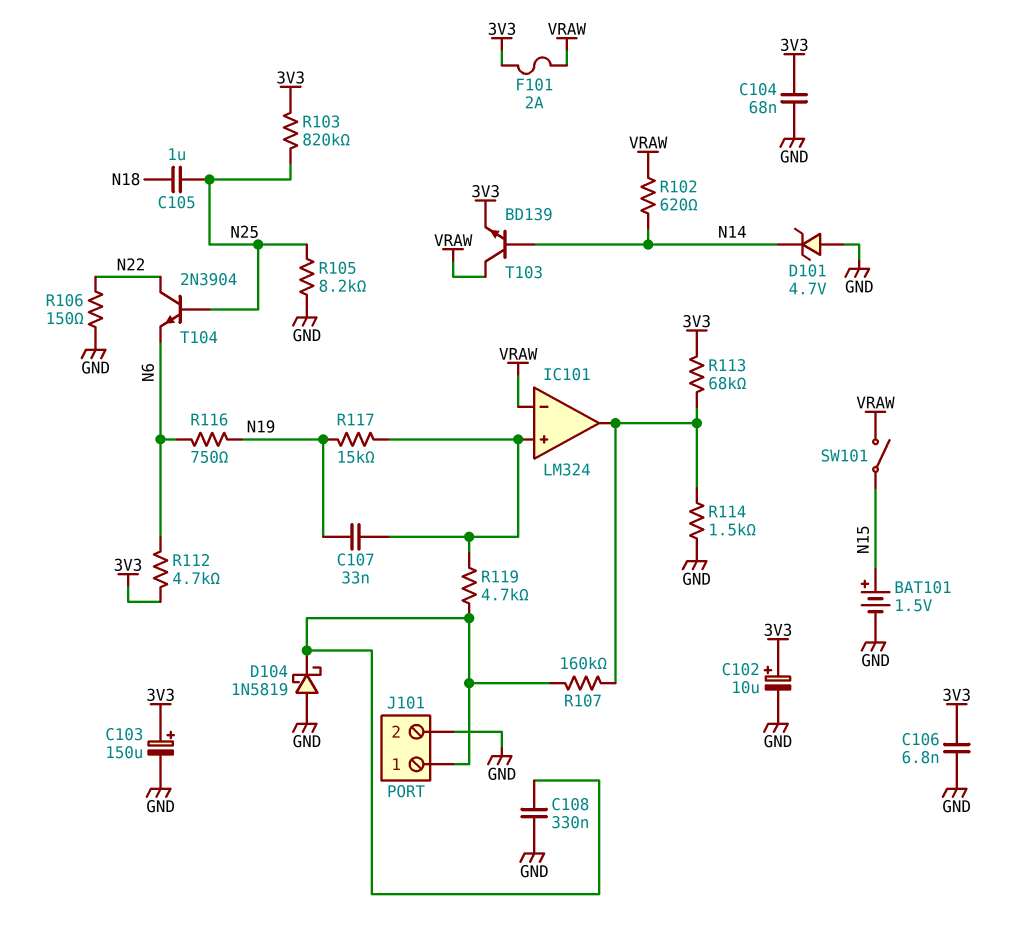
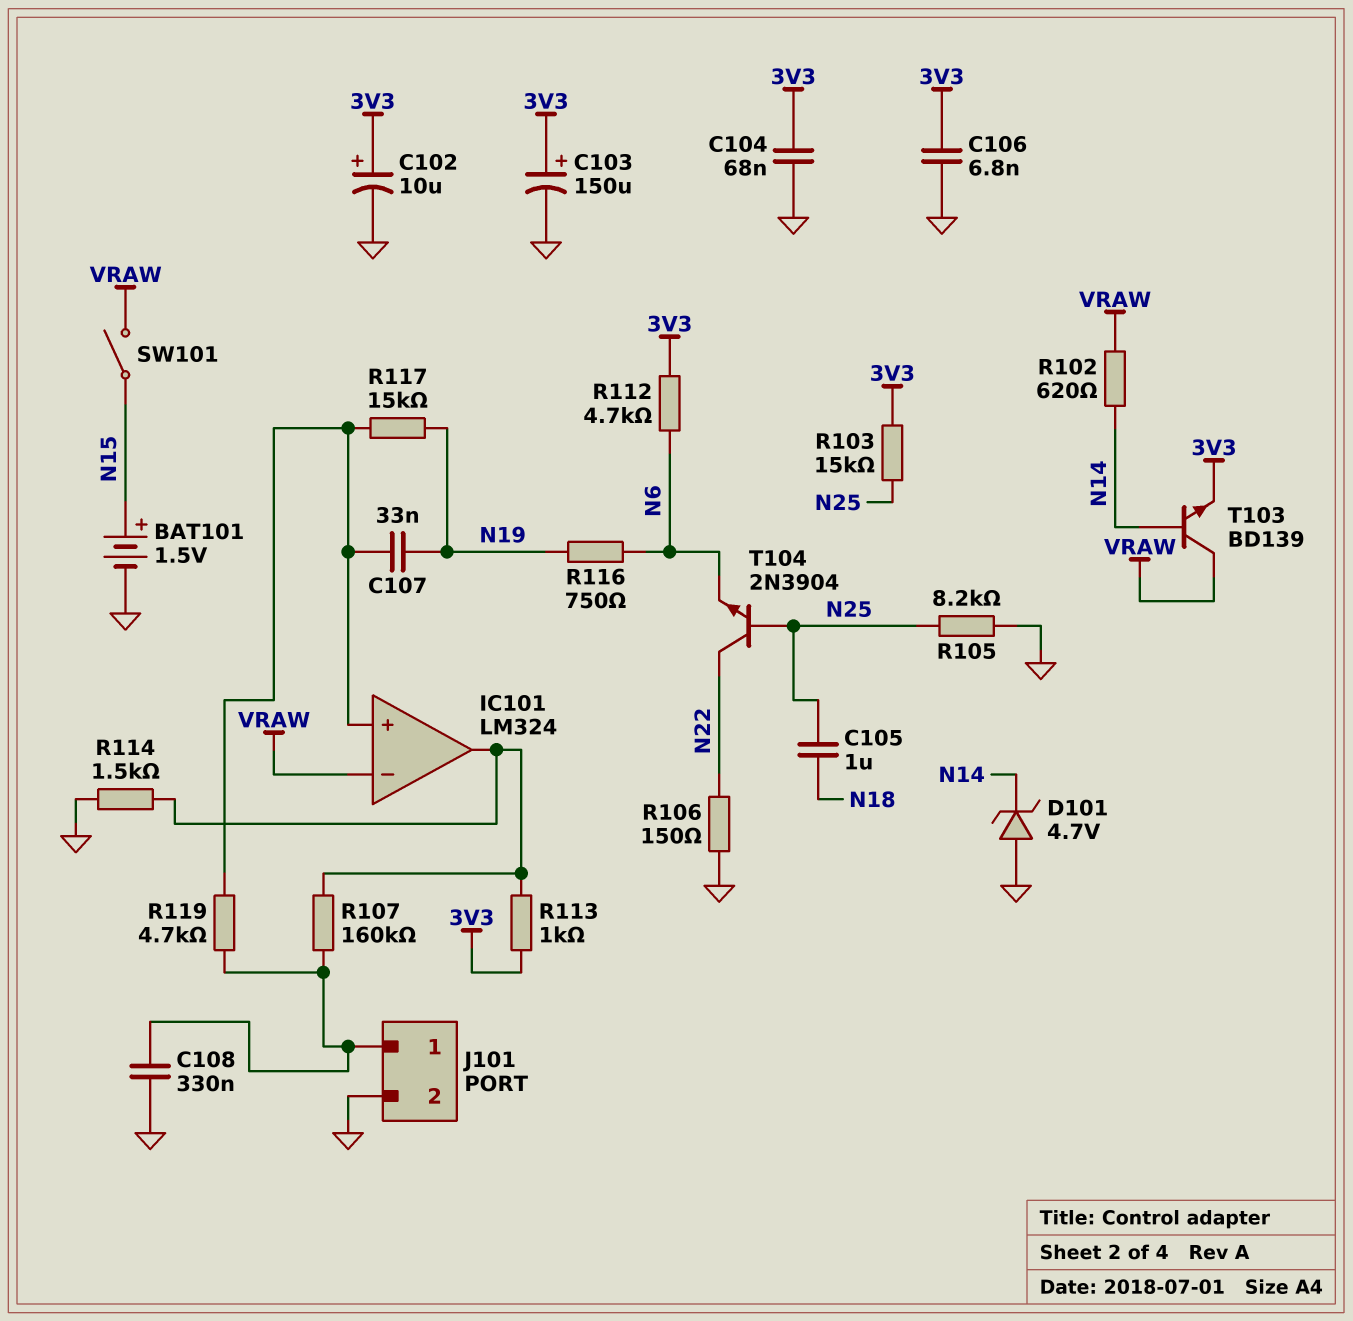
D104: schottky 1N5819 (A GND, K J101/1) -> none
F101: 2A (3V3, VRAW) -> none
R103: 820k (3V3, N25) -> 15k (3V3, N25)
R113: 68k (3V3, IC101/out) -> 1k (3V3, IC101/out)

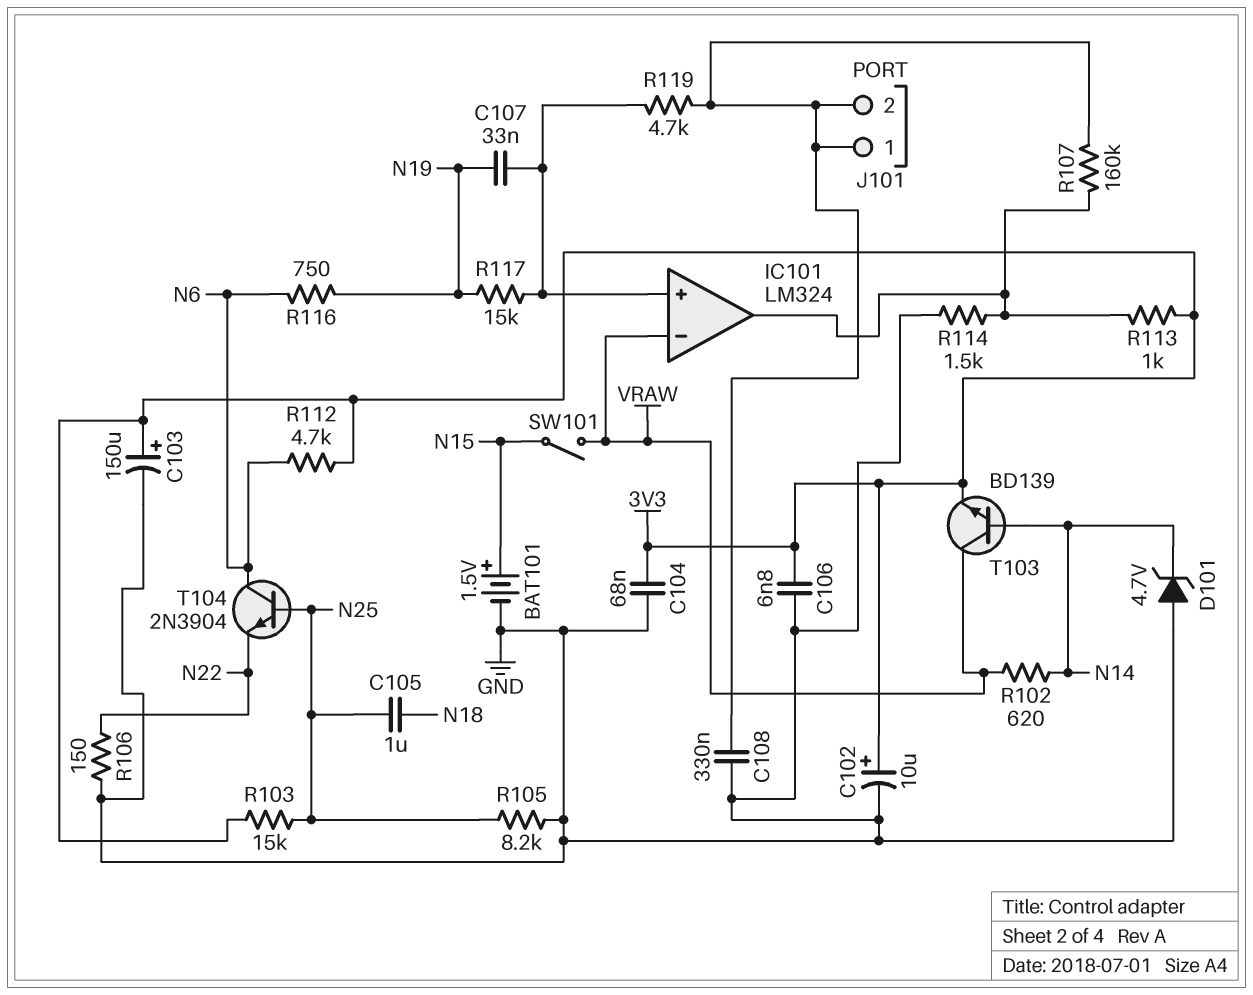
J101 pin 2: GND -> J101/1
T104: NPN 2N3904 (B N25, C N22, E N6) -> NPN 2N3904 (B N25, C N6, E N22)

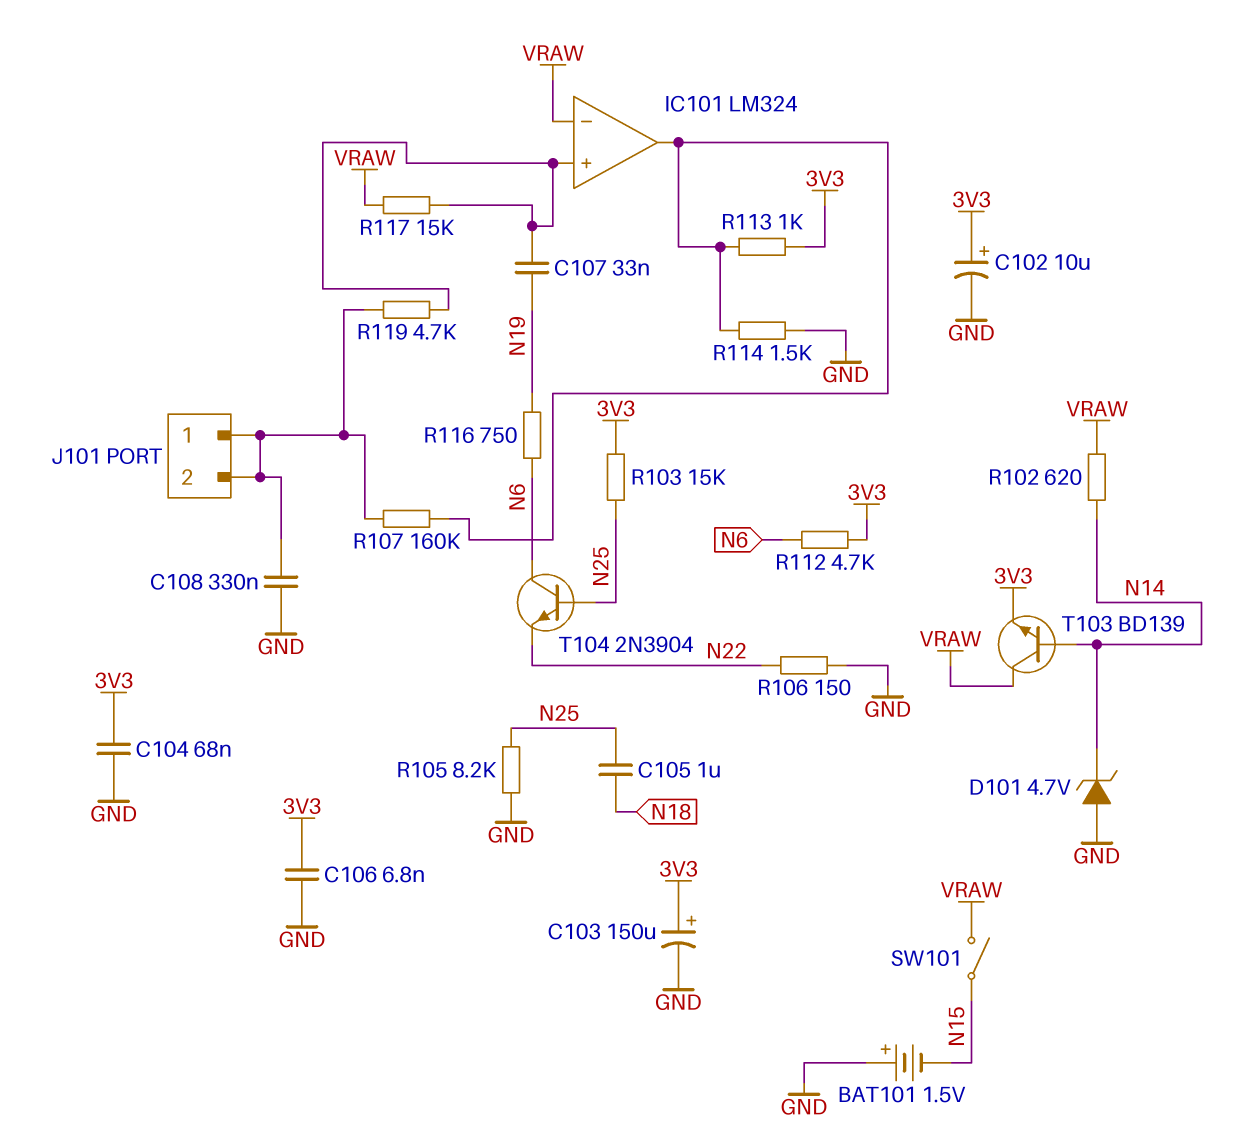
BAT101: 1.5V (plus N15, minus GND) -> 1.5V (plus GND, minus N15)
R117: 15k (IC101/in+, N19) -> 15k (IC101/in+, VRAW)

